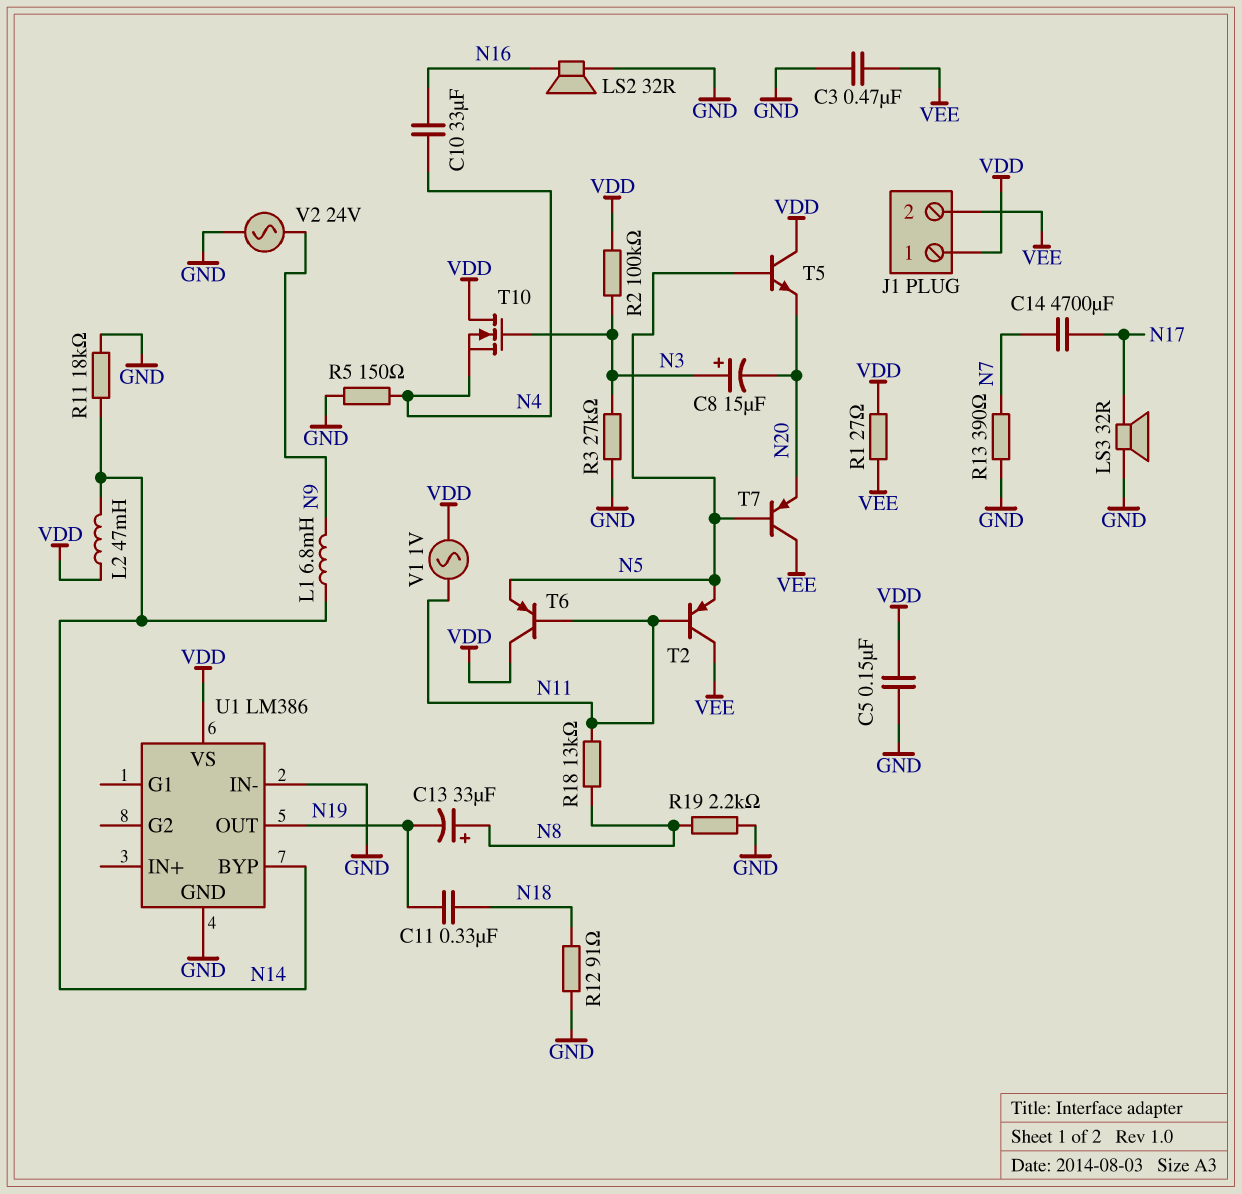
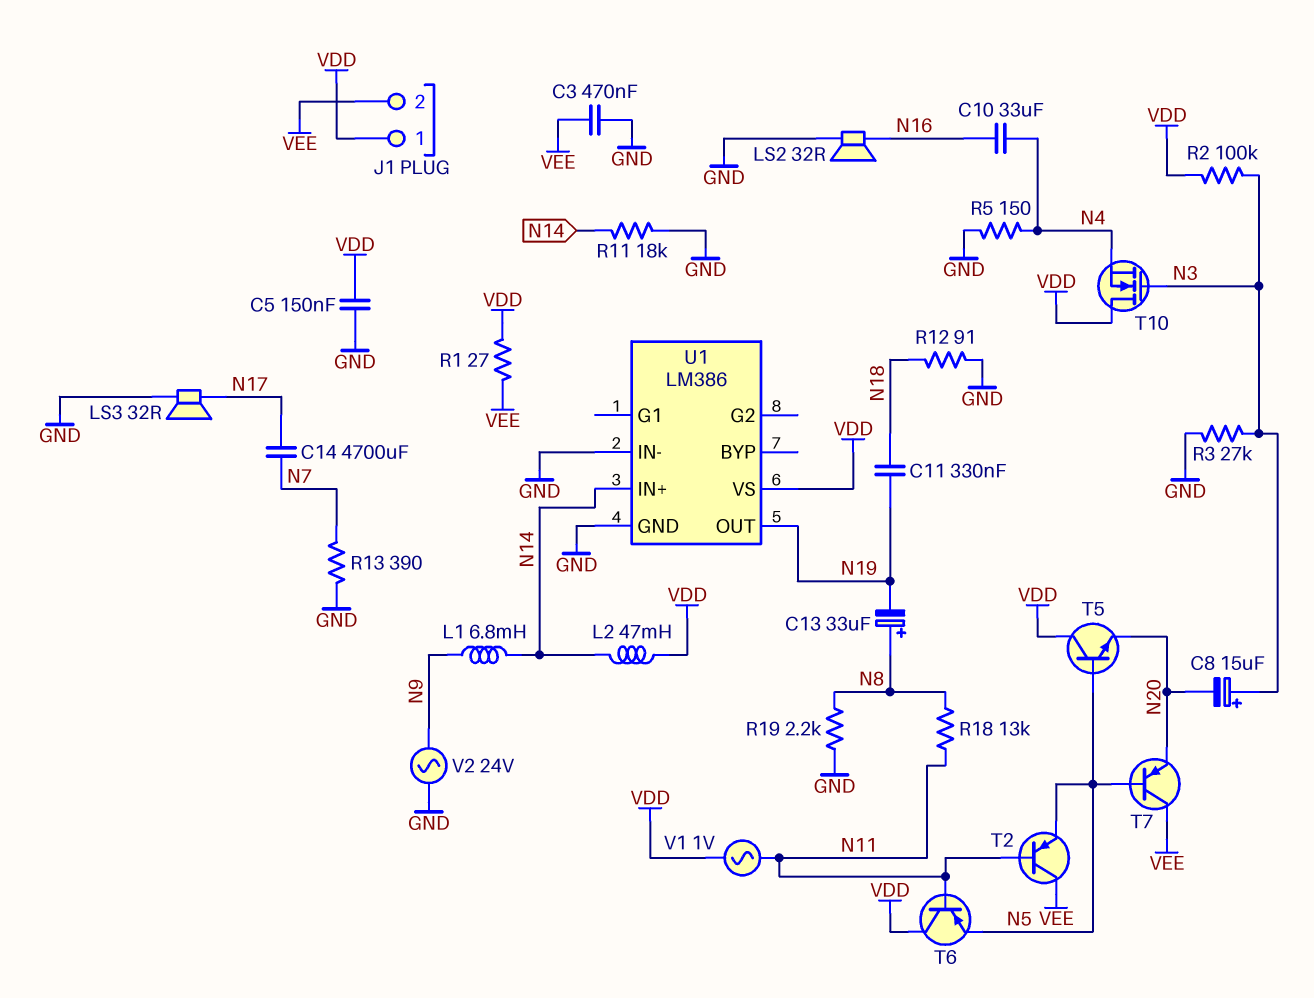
U1 pin BYP: N14 -> none
U1 pin IN+: none -> N14

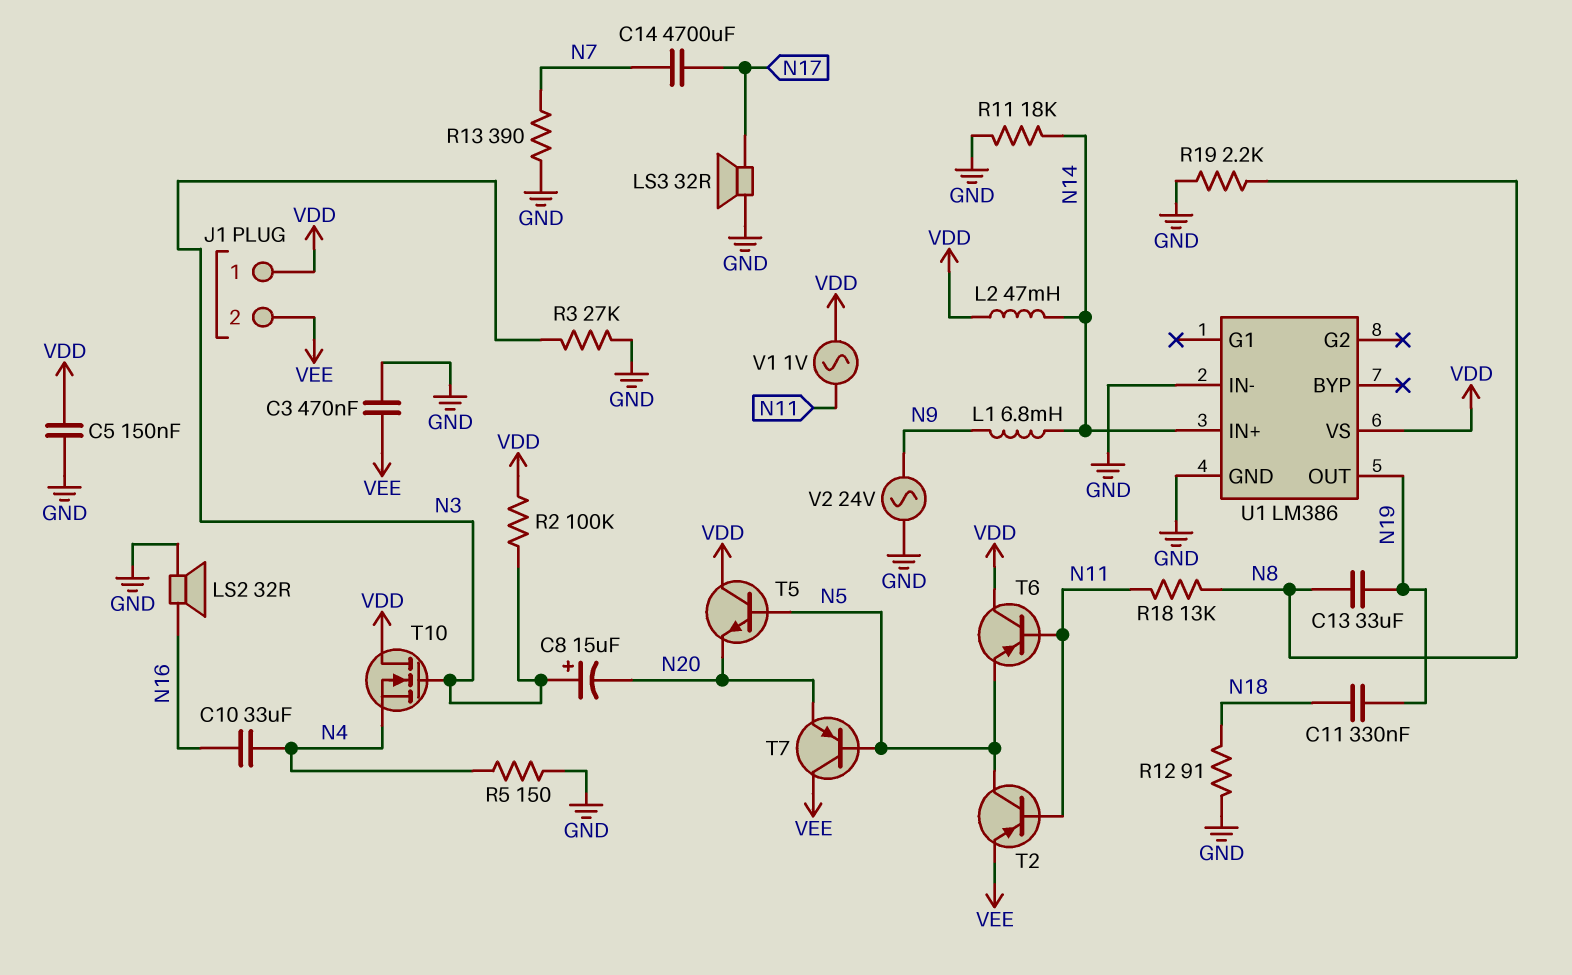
C13: 33uF (plus N8, minus N19) -> 33uF (N8, N19)
R1: 27 (VDD, VEE) -> none
T2: PNP (B N11, C VEE, E N5) -> PNP (B N11, C N5, E VEE)

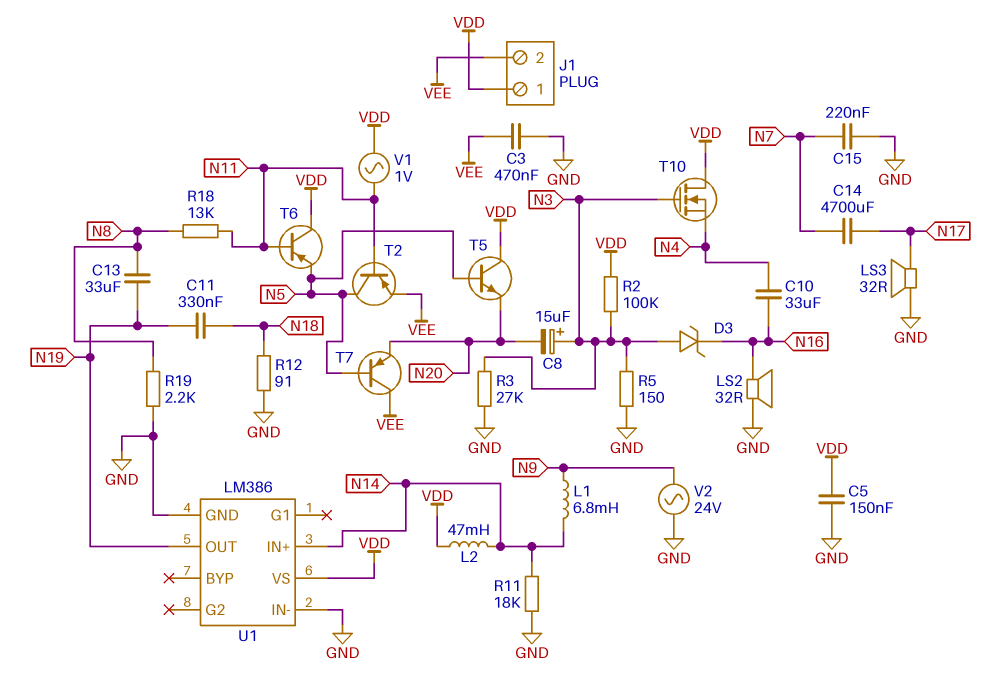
C15: none -> 220nF (GND, N7)
D3: none -> zener (A N3, K N16)
R5: 150 (GND, N4) -> 150 (GND, N3)
R13: 390 (GND, N7) -> none

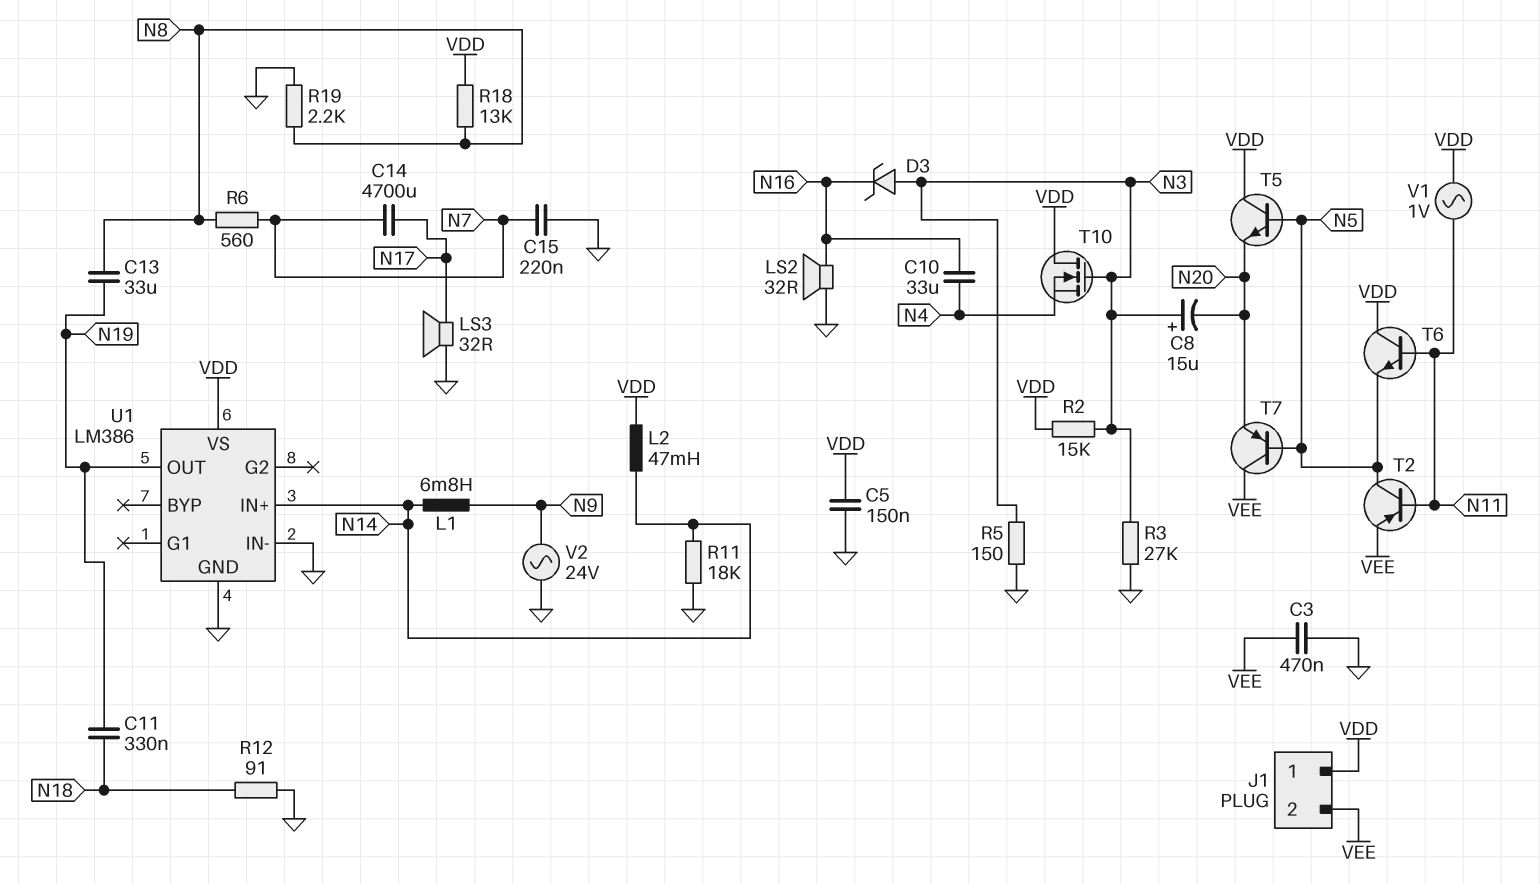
R2: 100k (N3, VDD) -> 15k (N3, VDD)
R6: none -> 560 (N7, N8)
R18: 13k (N8, N11) -> 13k (N8, VDD)
T6: PNP (B N11, C VDD, E N5) -> NPN (B N11, C VDD, E N5)

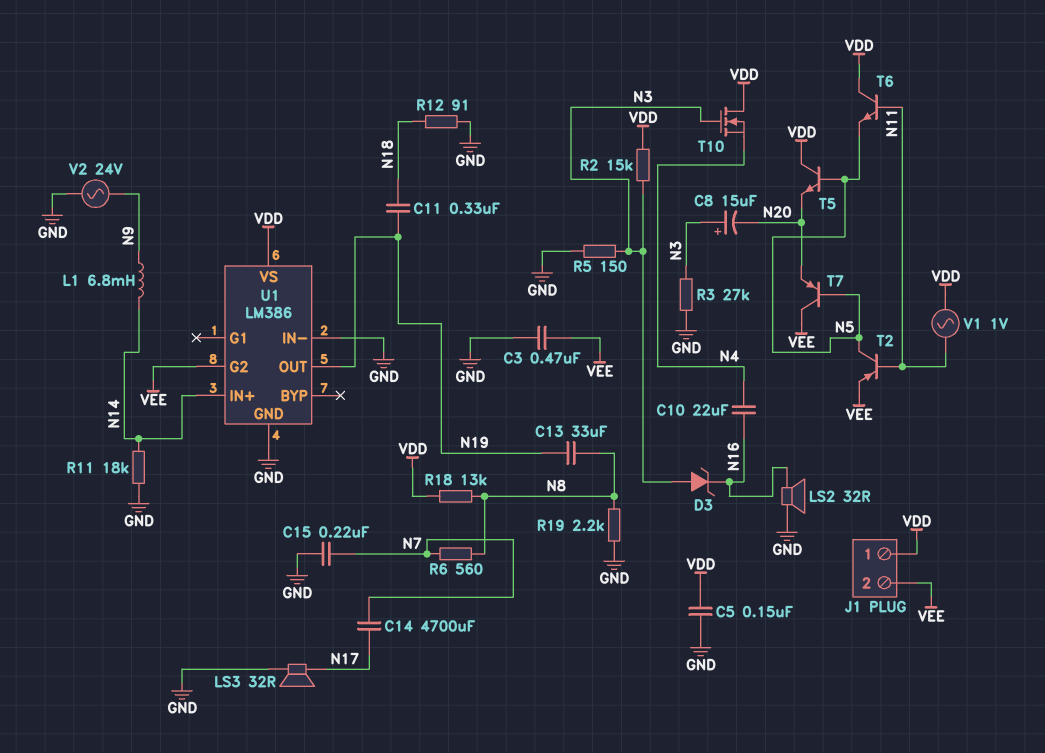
C10: 33uF (N4, N16) -> 22uF (N4, N16)
L2: 47mH (N14, VDD) -> none
U1 pin G2: none -> VEE

